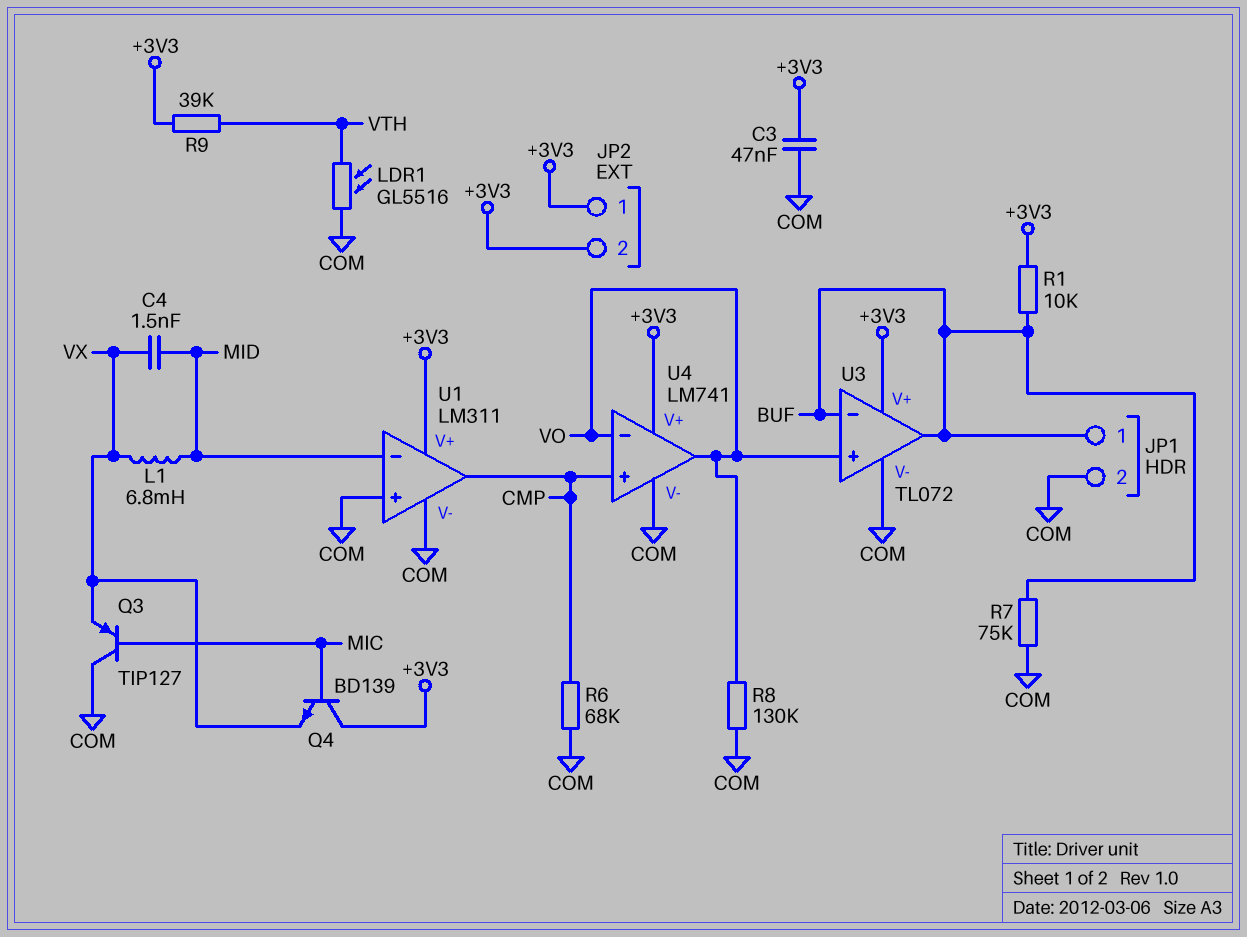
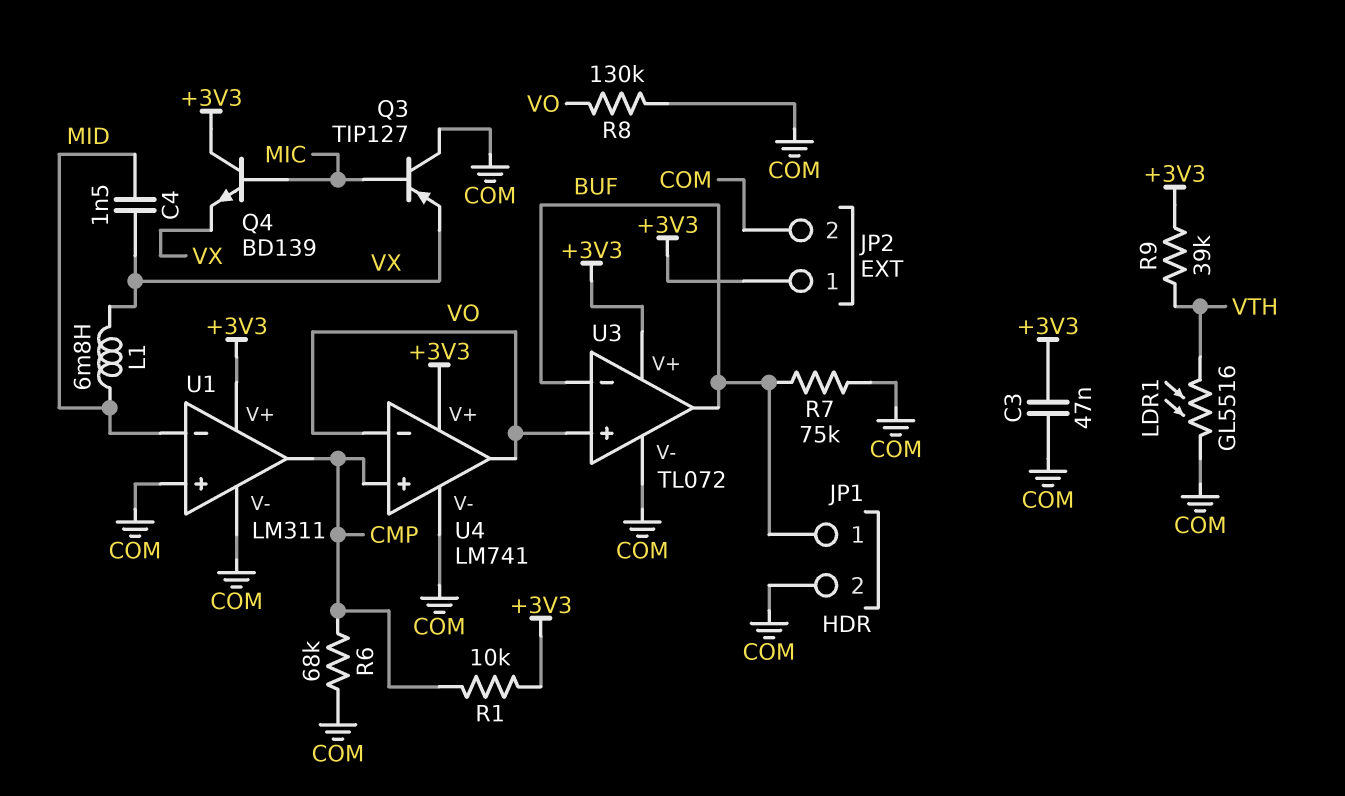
JP2 pin 2: +3V3 -> COM
R1: 10k (+3V3, BUF) -> 10k (+3V3, CMP)

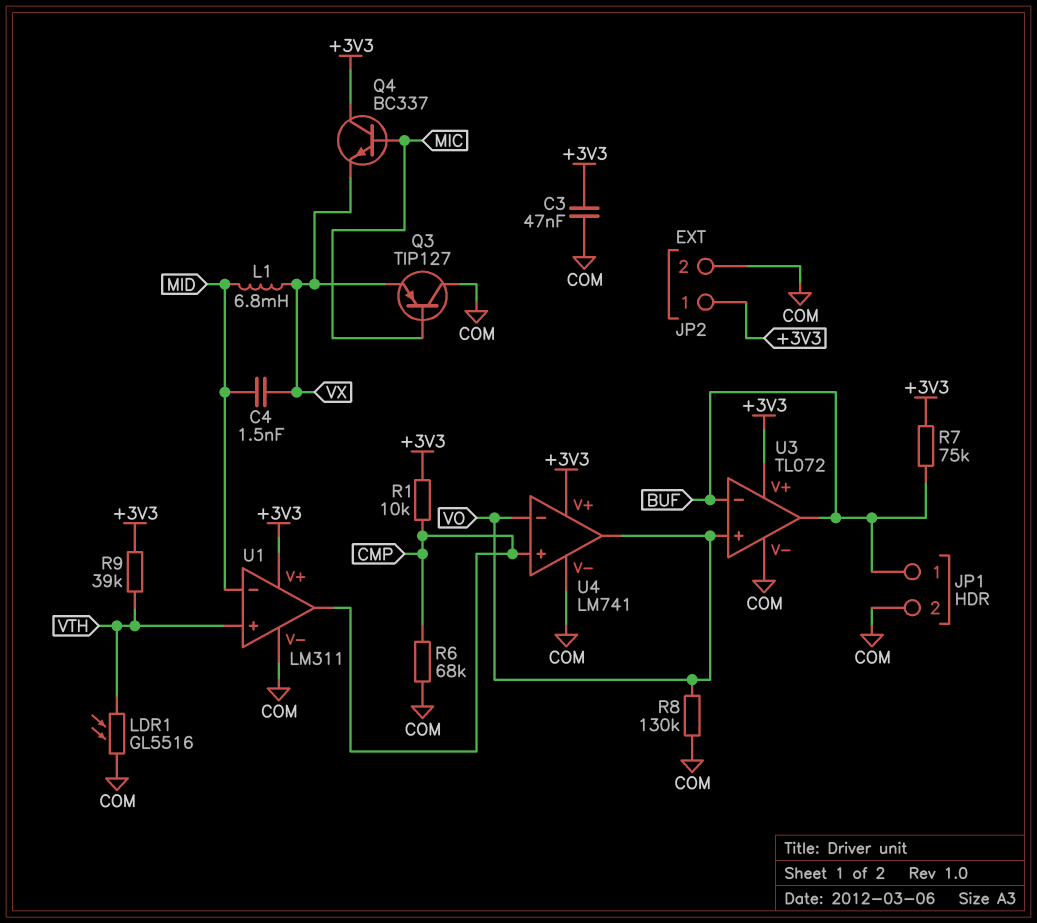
Q4: NPN BD139 (B MIC, C +3V3, E VX) -> NPN BC337 (B MIC, C +3V3, E VX)
R7: 75k (BUF, COM) -> 75k (+3V3, BUF)
U1 pin in+: COM -> VTH

